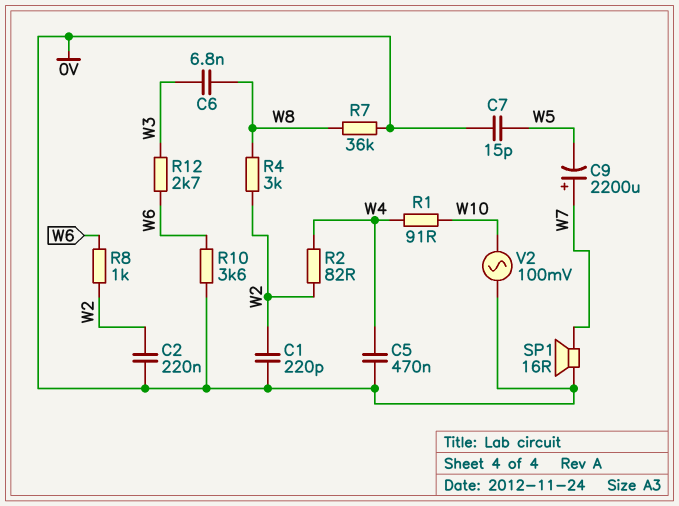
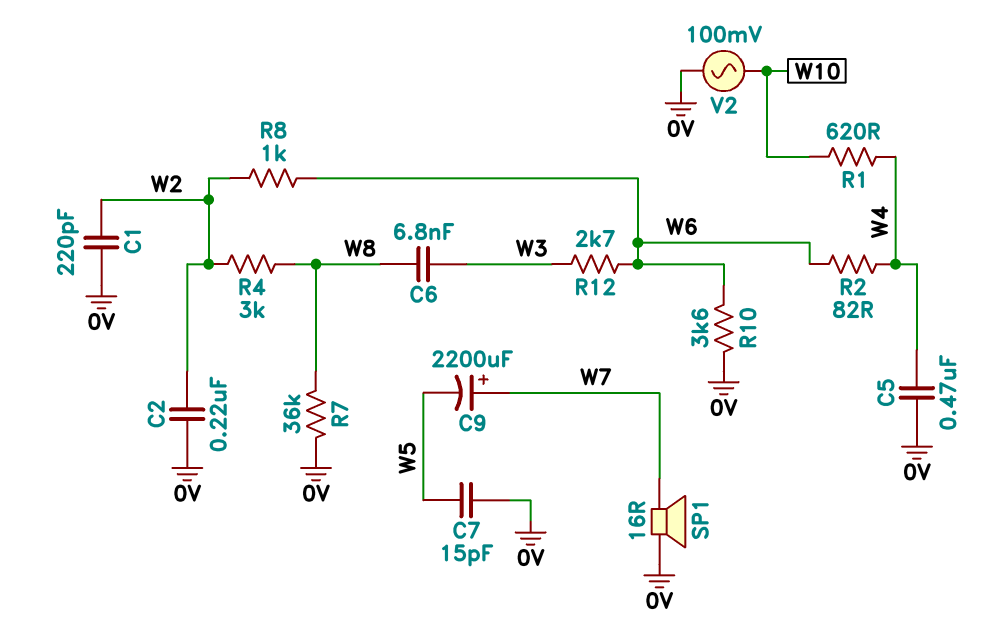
R1: 91 (W4, W10) -> 620 (W4, W10)
R2: 82 (W2, W4) -> 82 (W4, W6)

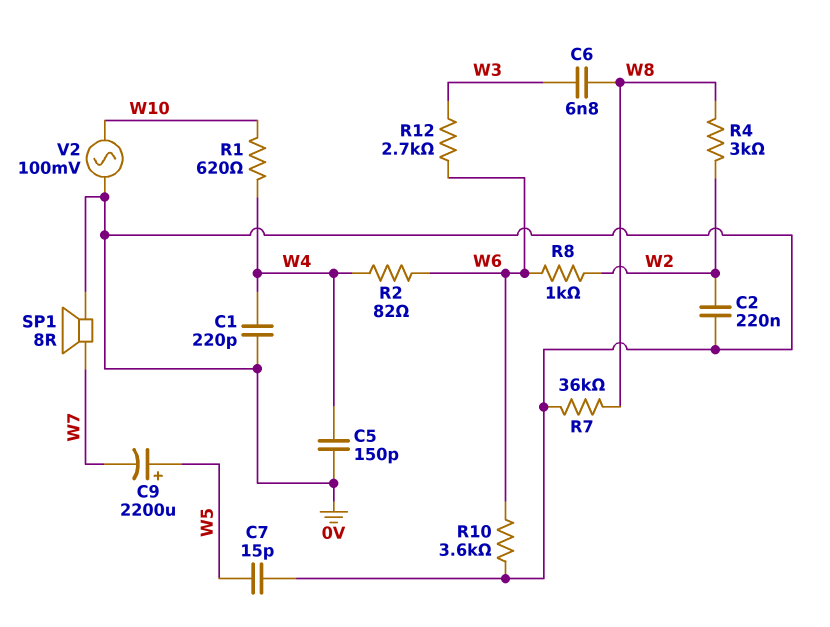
C1: 220pF (0V, W2) -> 220pF (0V, W4)
C5: 470nF (0V, W4) -> 150pF (0V, W4)
C9: 2200uF (plus W7, minus W5) -> 2200uF (plus W5, minus W7)
SP1: speaker 16R (0V, W7) -> speaker 8R (0V, W7)

